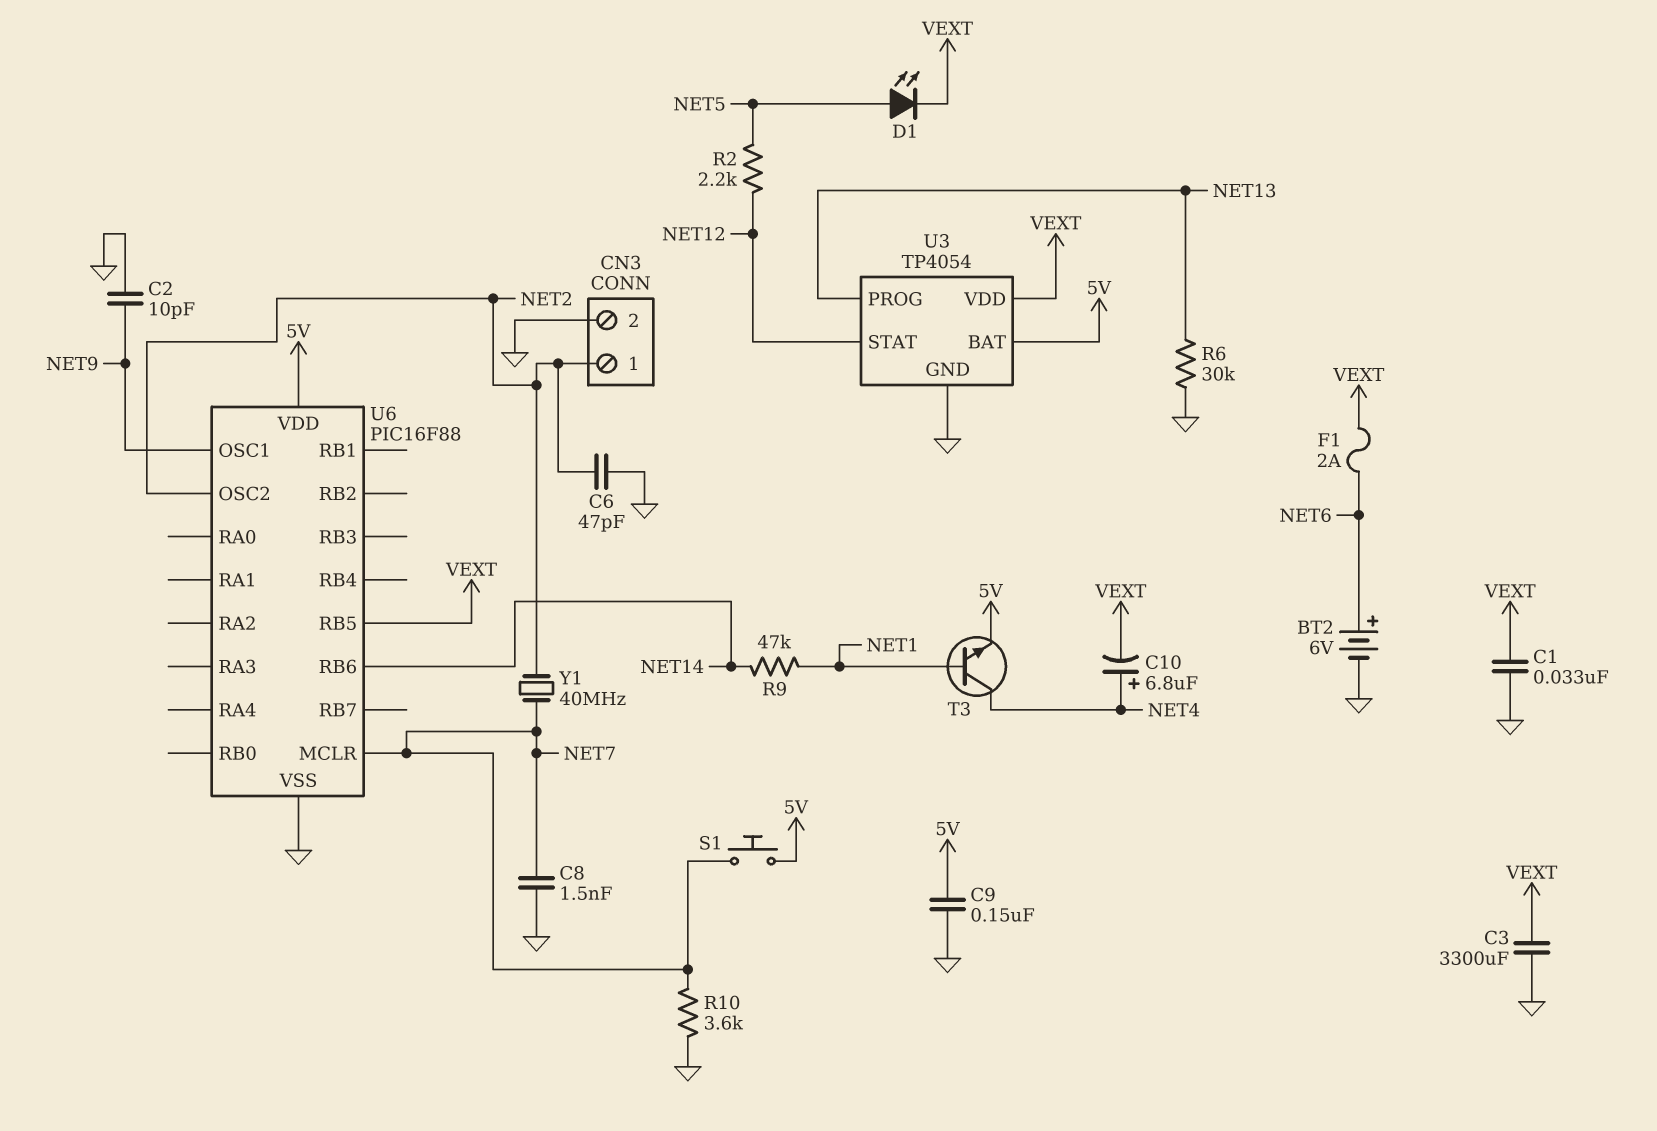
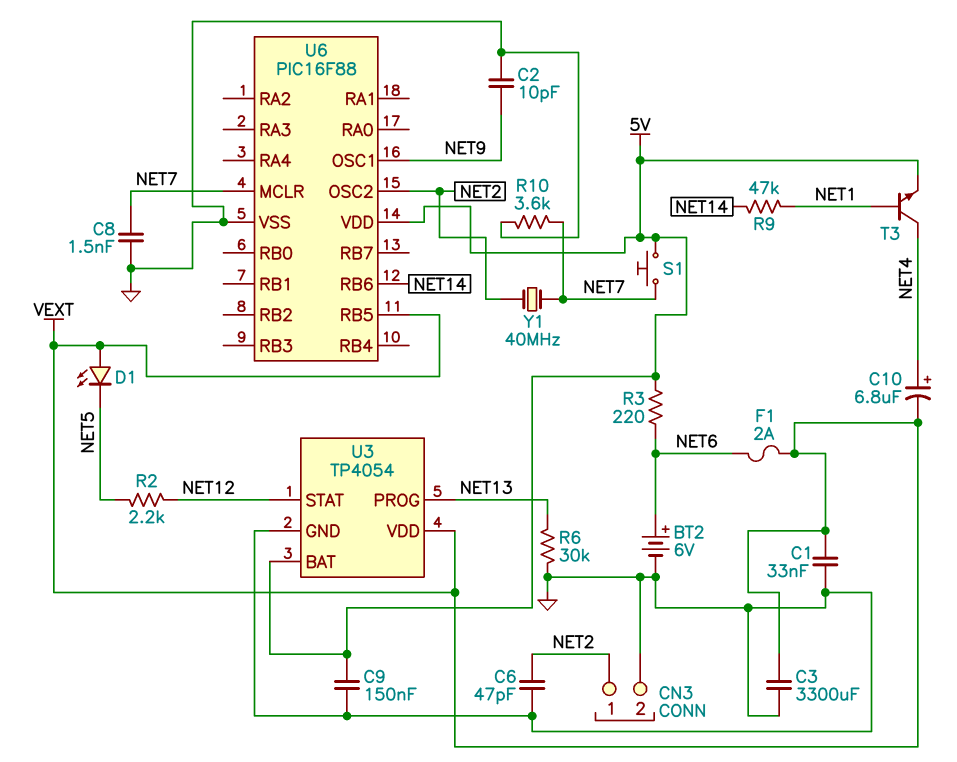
D1: LED (A NET5, K VEXT) -> LED (A VEXT, K NET5)
R3: none -> 220 (5V, NET6)

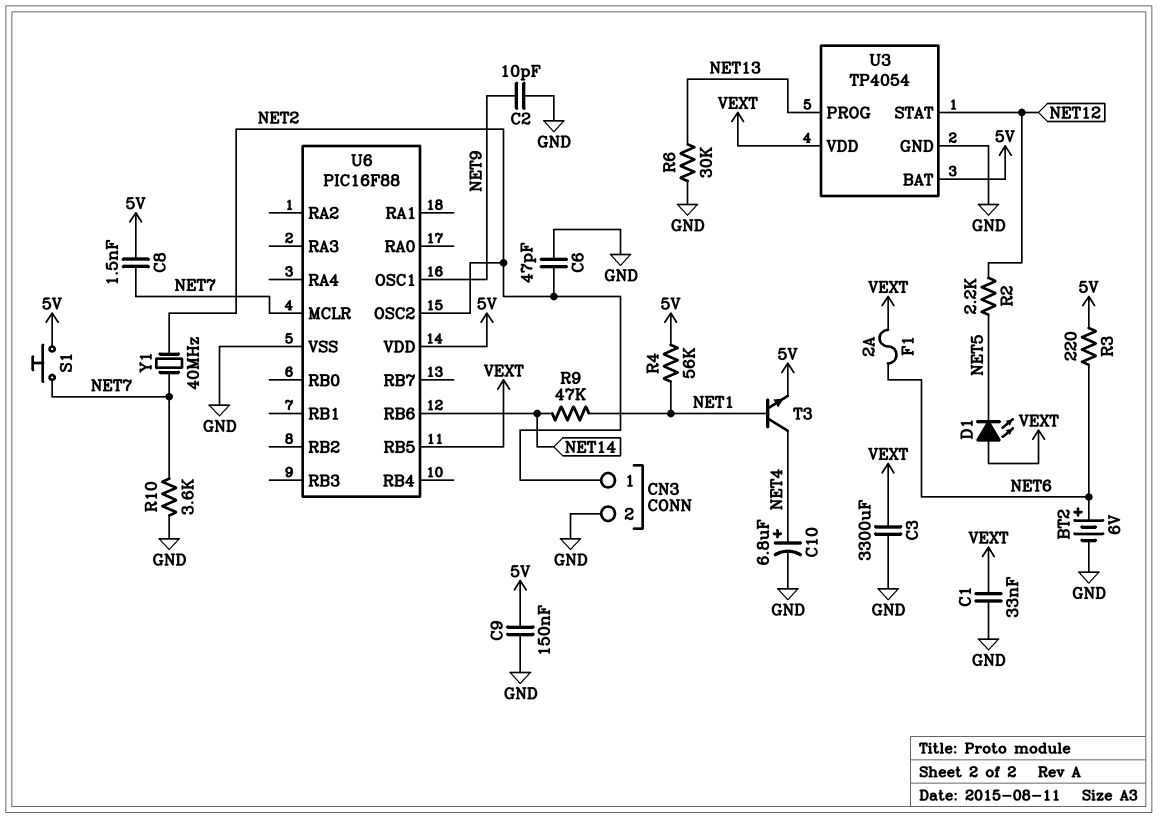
C8: 1.5nF (GND, NET7) -> 1.5nF (5V, NET7)
C10: 6.8uF (plus NET4, minus VEXT) -> 6.8uF (plus NET4, minus GND)
R4: none -> 56k (5V, NET1)

